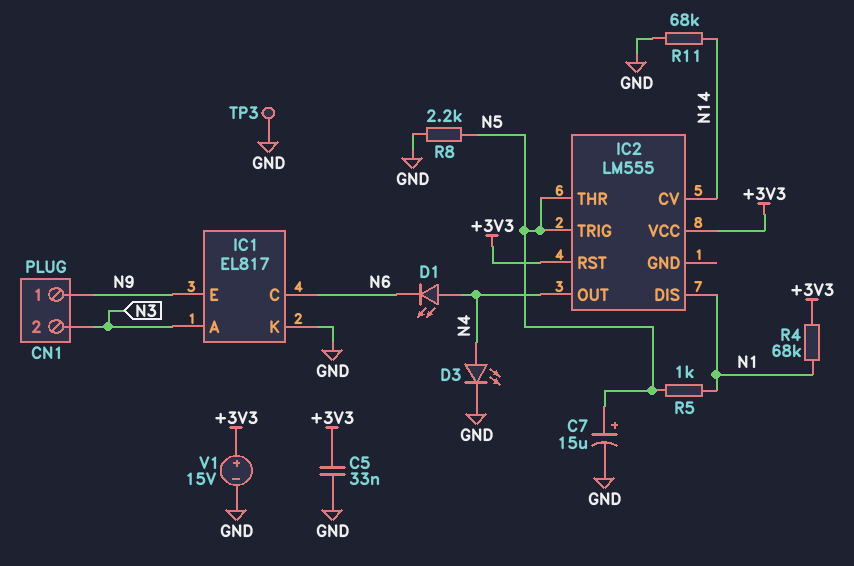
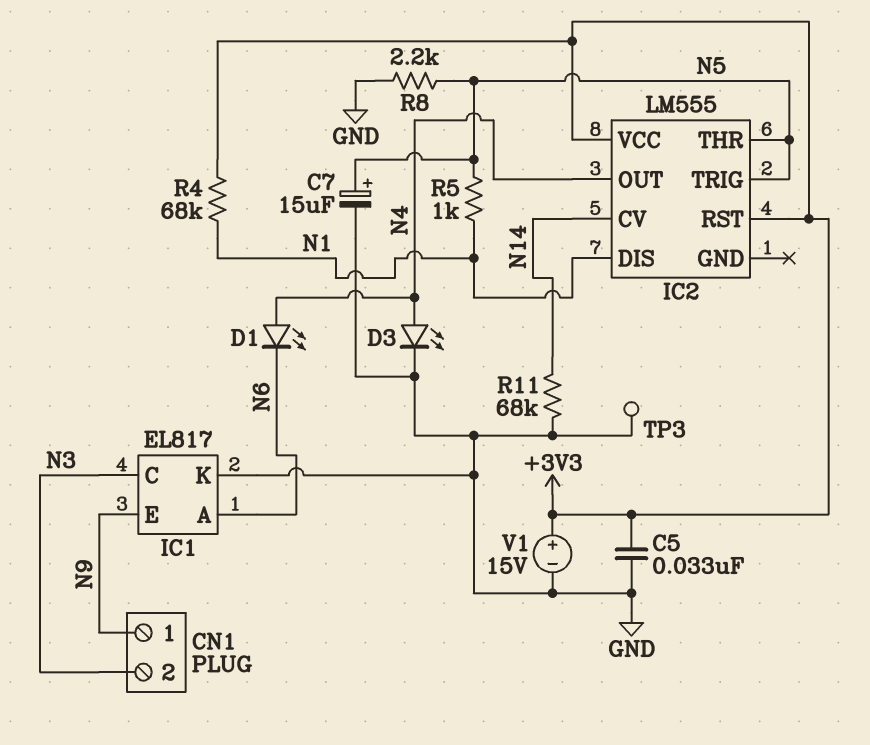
IC1 pin A: N3 -> N6
IC1 pin C: N6 -> N3

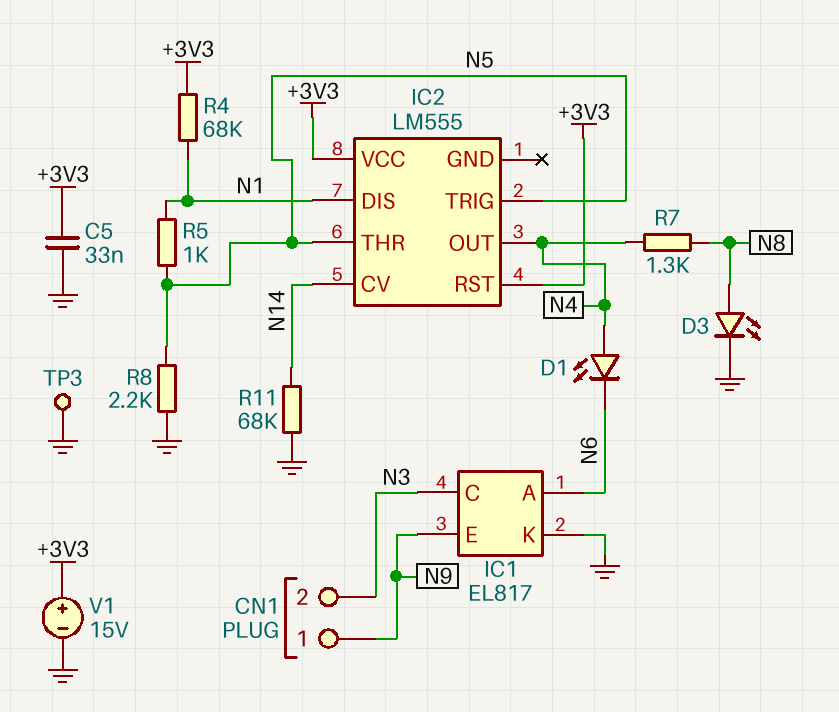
C7: 15uF (plus N5, minus GND) -> none
D3: LED (A N4, K GND) -> LED (A N8, K GND)
R7: none -> 1.3k (N4, N8)

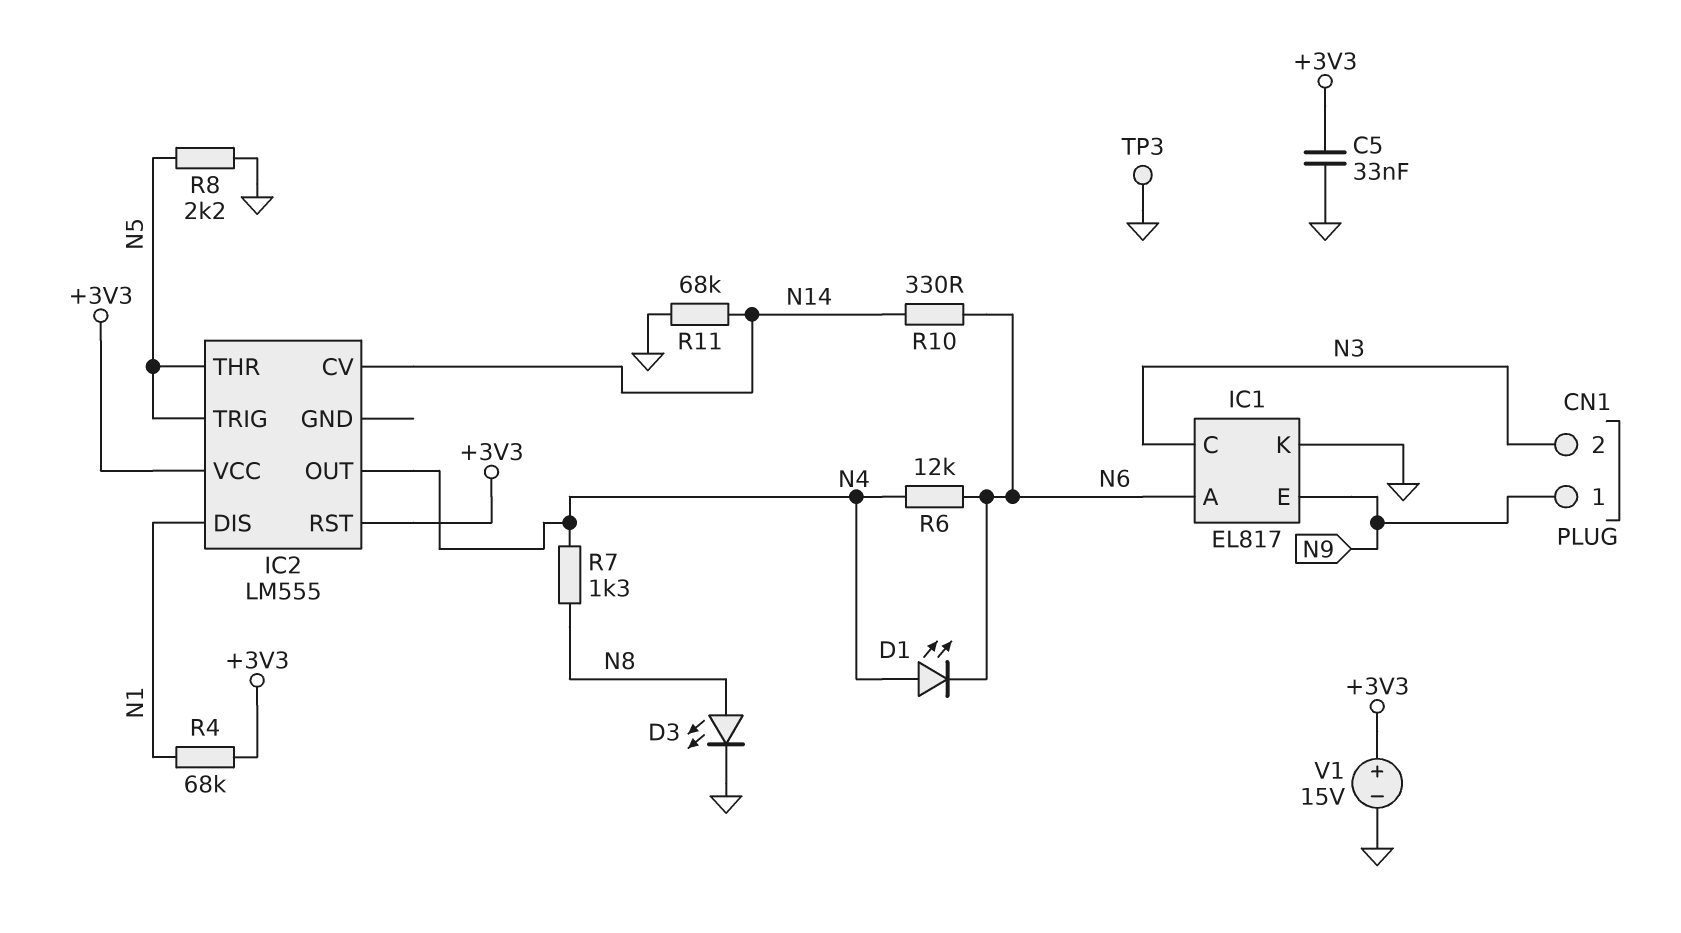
R5: 1k (N1, N5) -> none
R6: none -> 12k (N4, N6)
R10: none -> 330 (N6, N14)

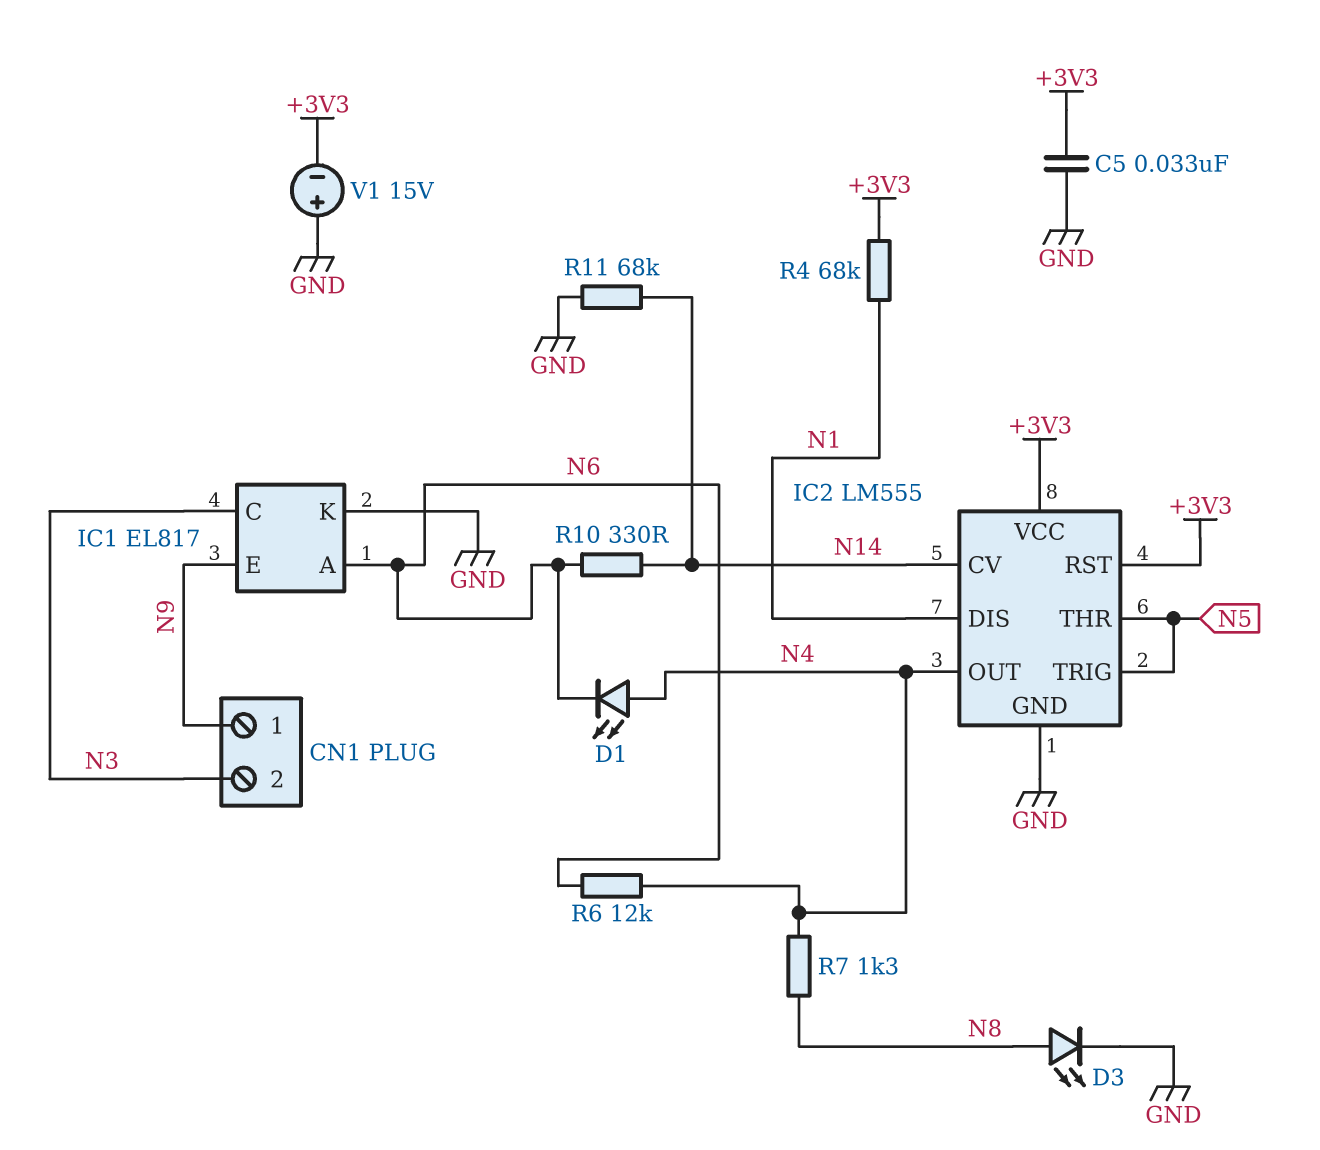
IC2 pin GND: none -> GND
R8: 2.2k (GND, N5) -> none
TP3: test point (GND) -> none
V1: 15V (plus +3V3, minus GND) -> 15V (plus GND, minus +3V3)

